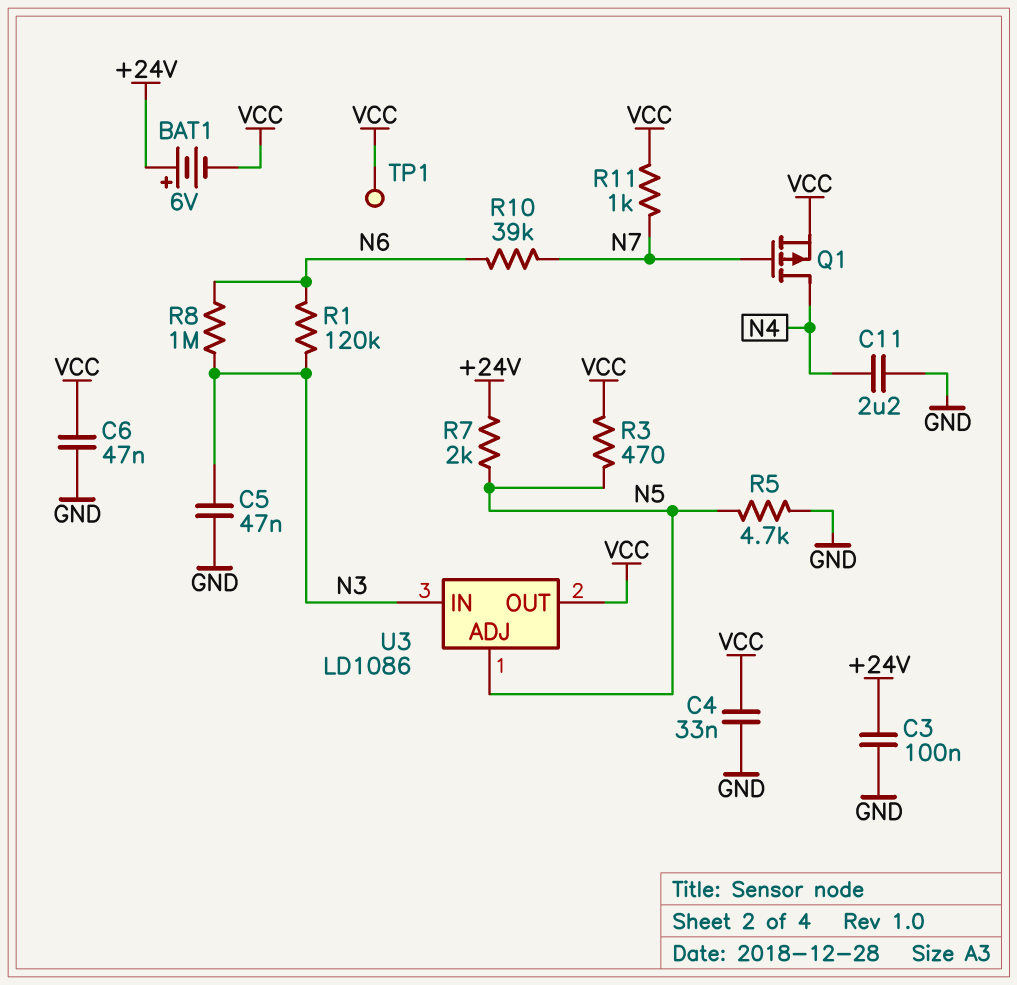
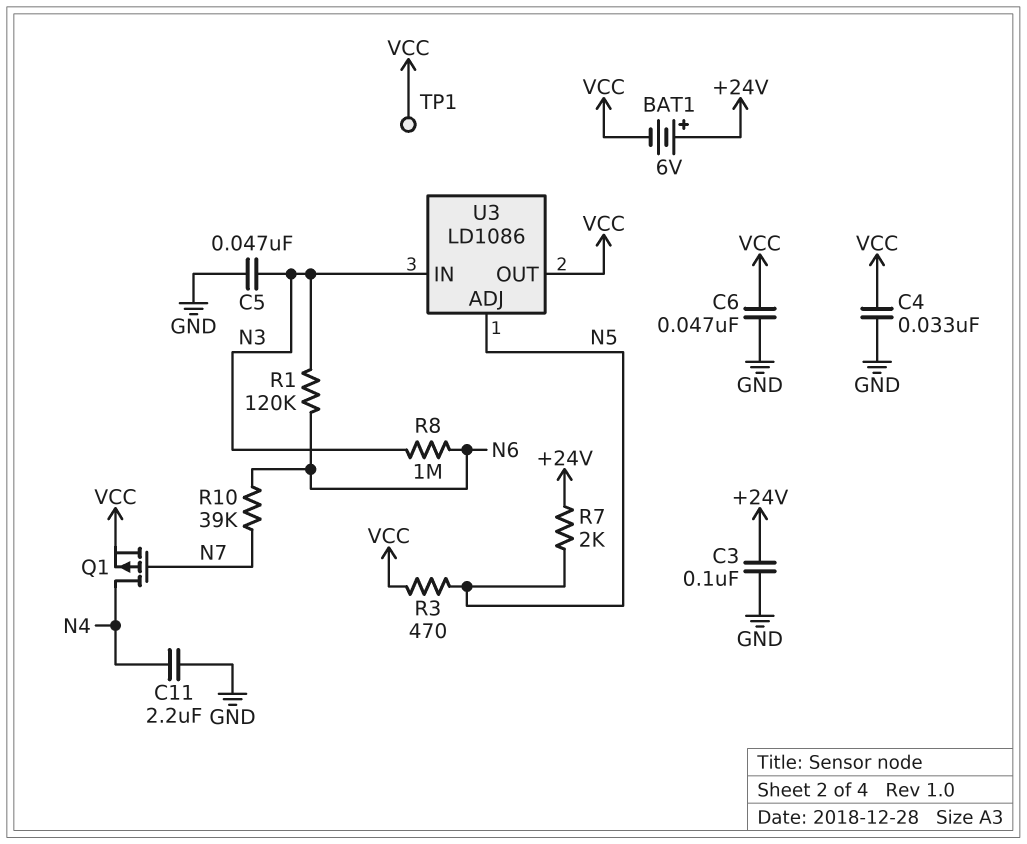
R5: 4.7k (GND, N5) -> none
R11: 1k (N7, VCC) -> none

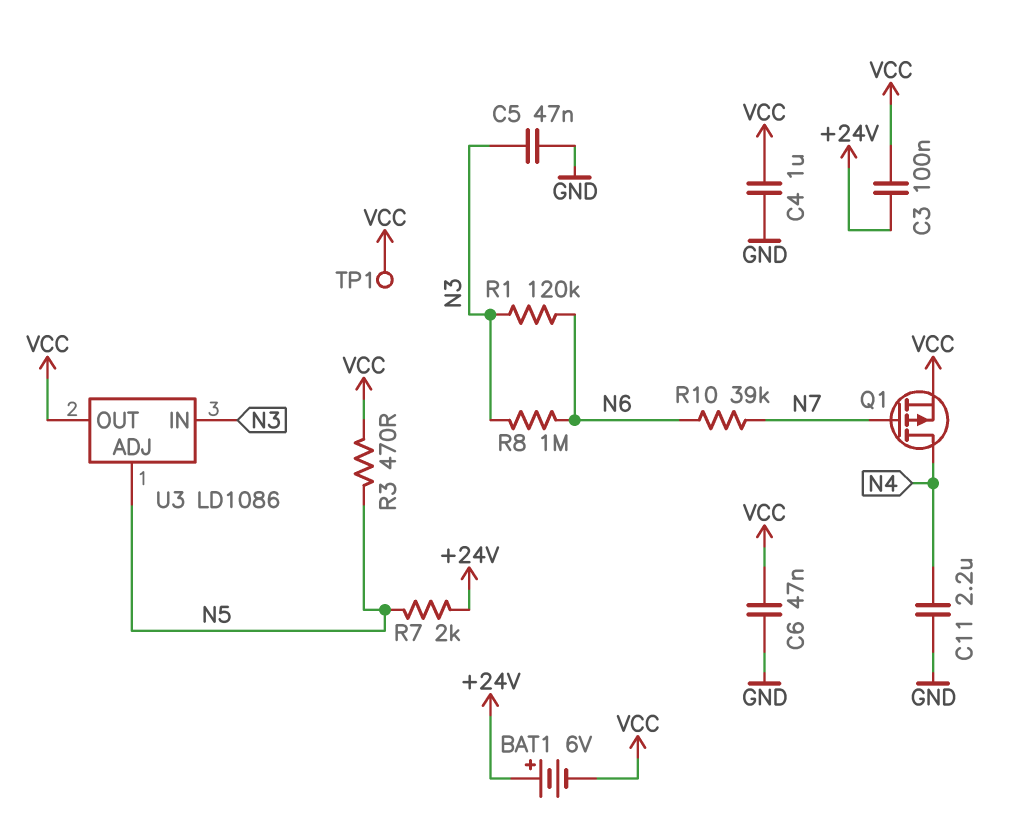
C3: 100nF (+24V, GND) -> 100nF (+24V, VCC)
C4: 33nF (GND, VCC) -> 1uF (GND, VCC)

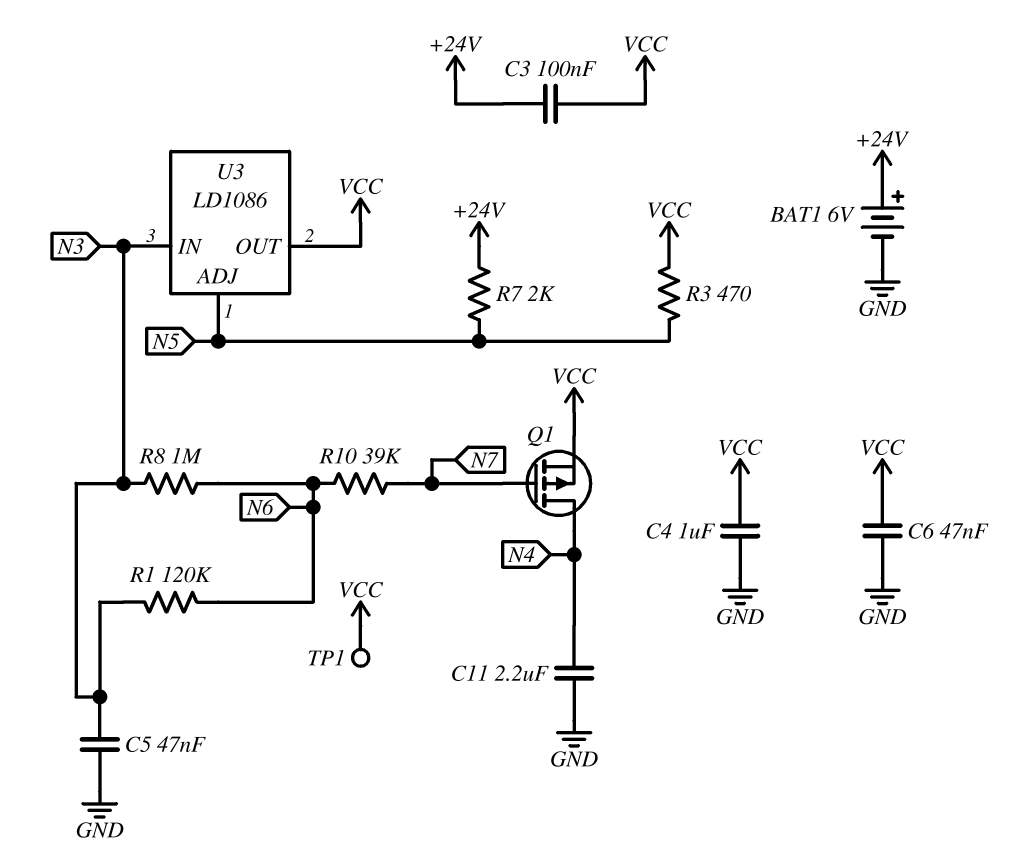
BAT1: 6V (plus +24V, minus VCC) -> 6V (plus +24V, minus GND)

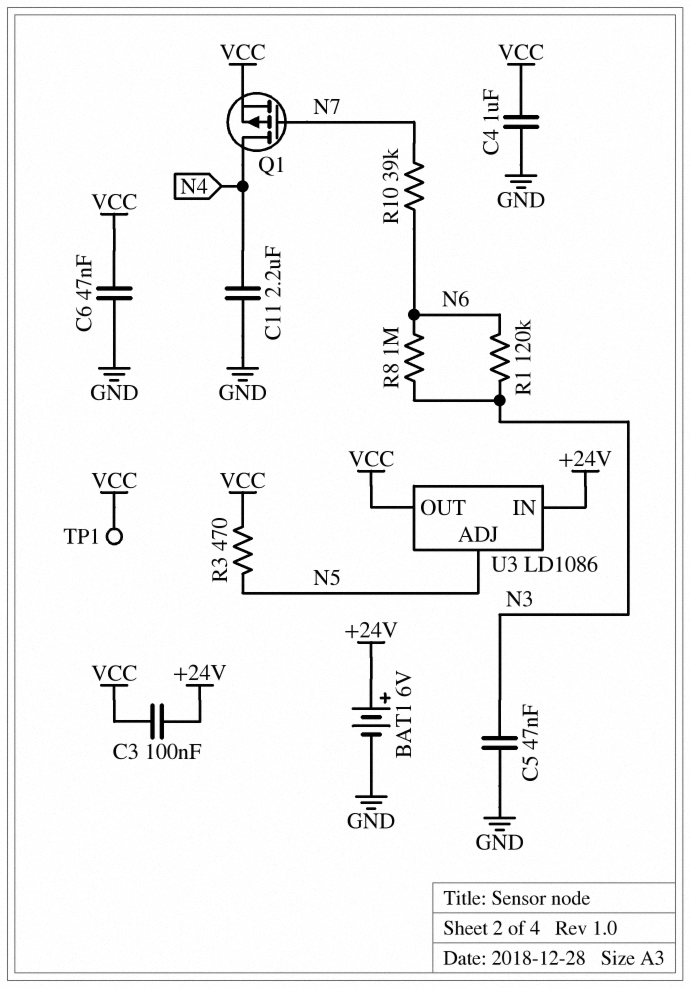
R7: 2k (+24V, N5) -> none
U3 pin IN: N3 -> +24V

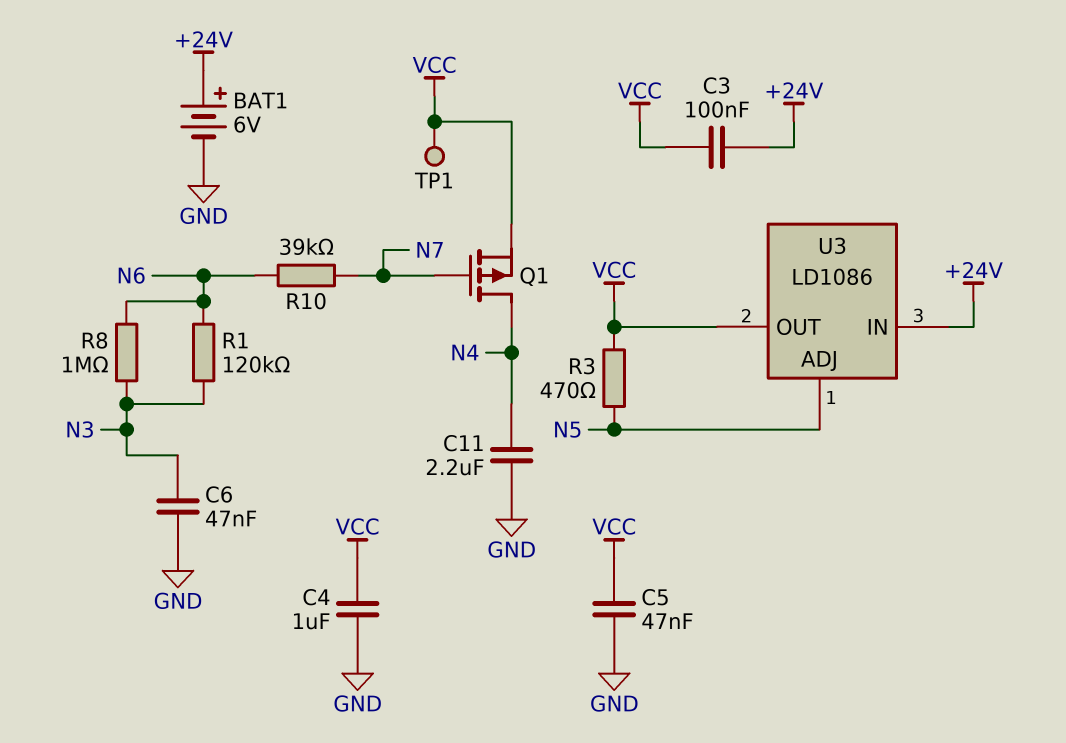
C5: 47nF (GND, N3) -> 47nF (GND, VCC)
C6: 47nF (GND, VCC) -> 47nF (GND, N3)

